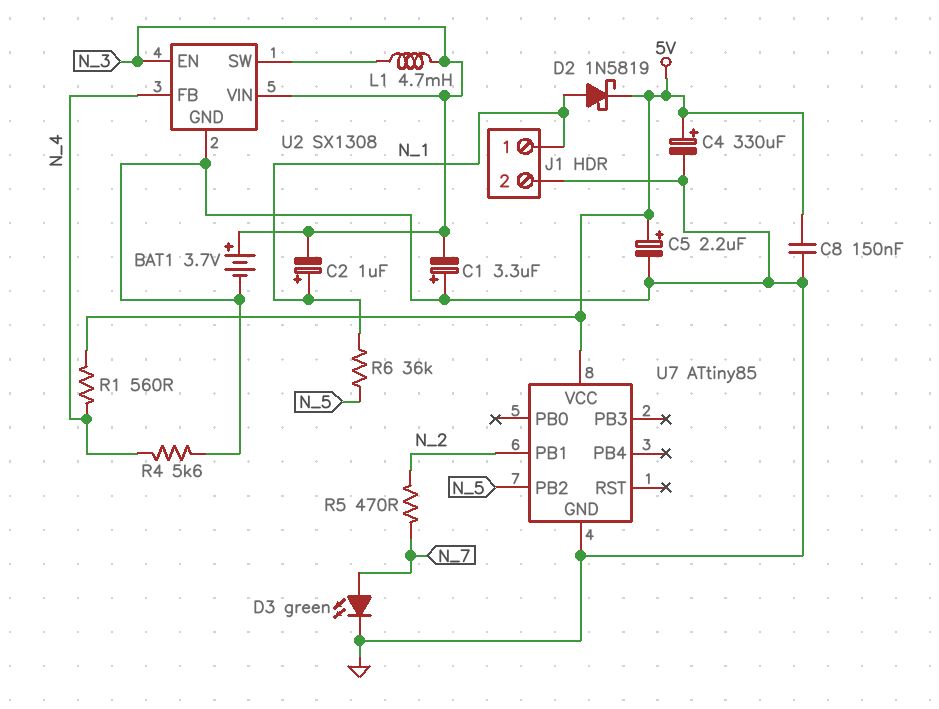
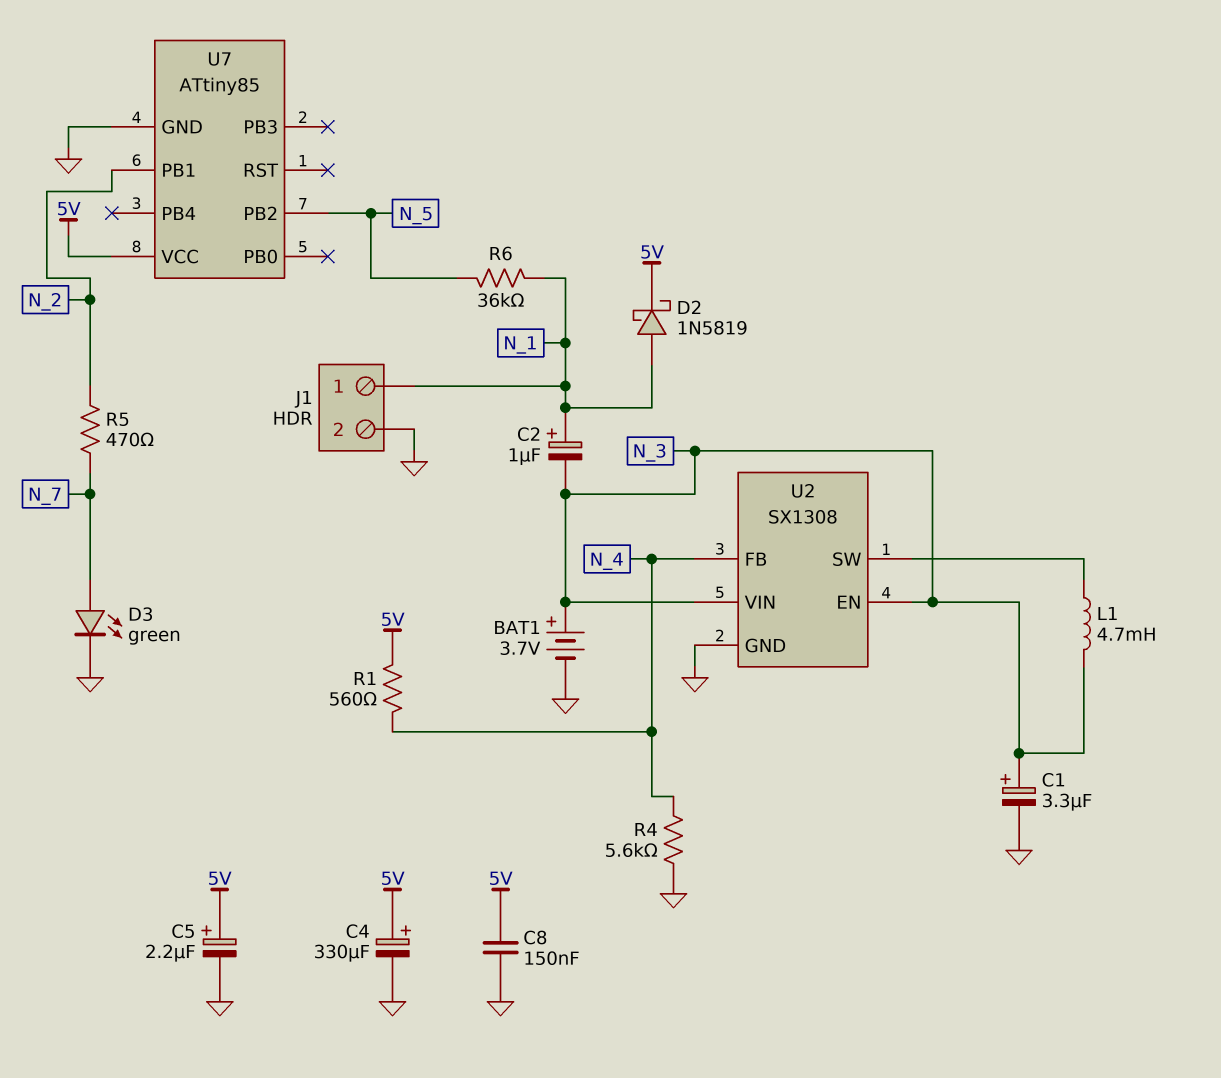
C1: 3.3uF (plus GND, minus N_3) -> 3.3uF (plus N_3, minus GND)

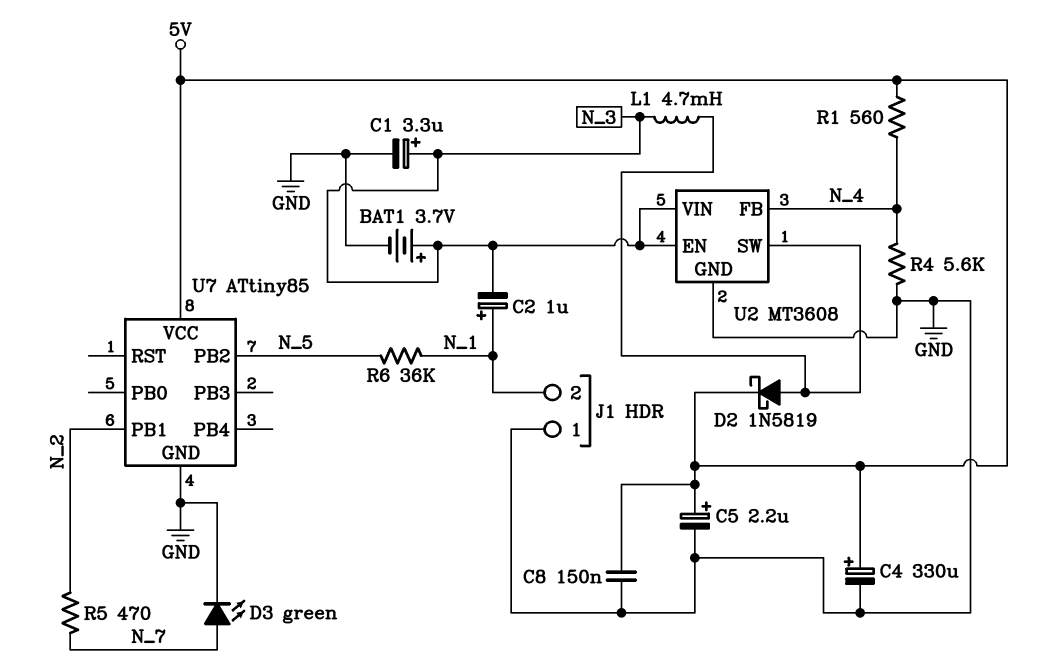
D2: schottky 1N5819 (A N_1, K 5V) -> schottky 1N5819 (A U2/SW, K 5V)
J1 pin 1: N_1 -> GND
J1 pin 2: GND -> N_1
U2: SX1308 -> MT3608

